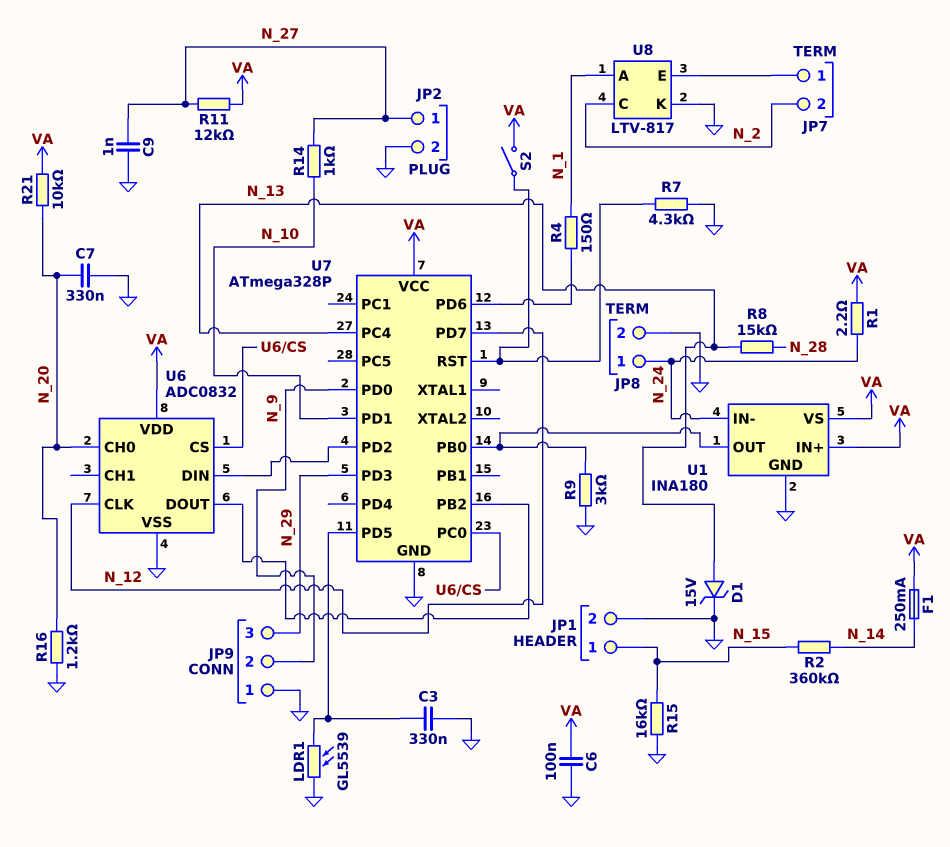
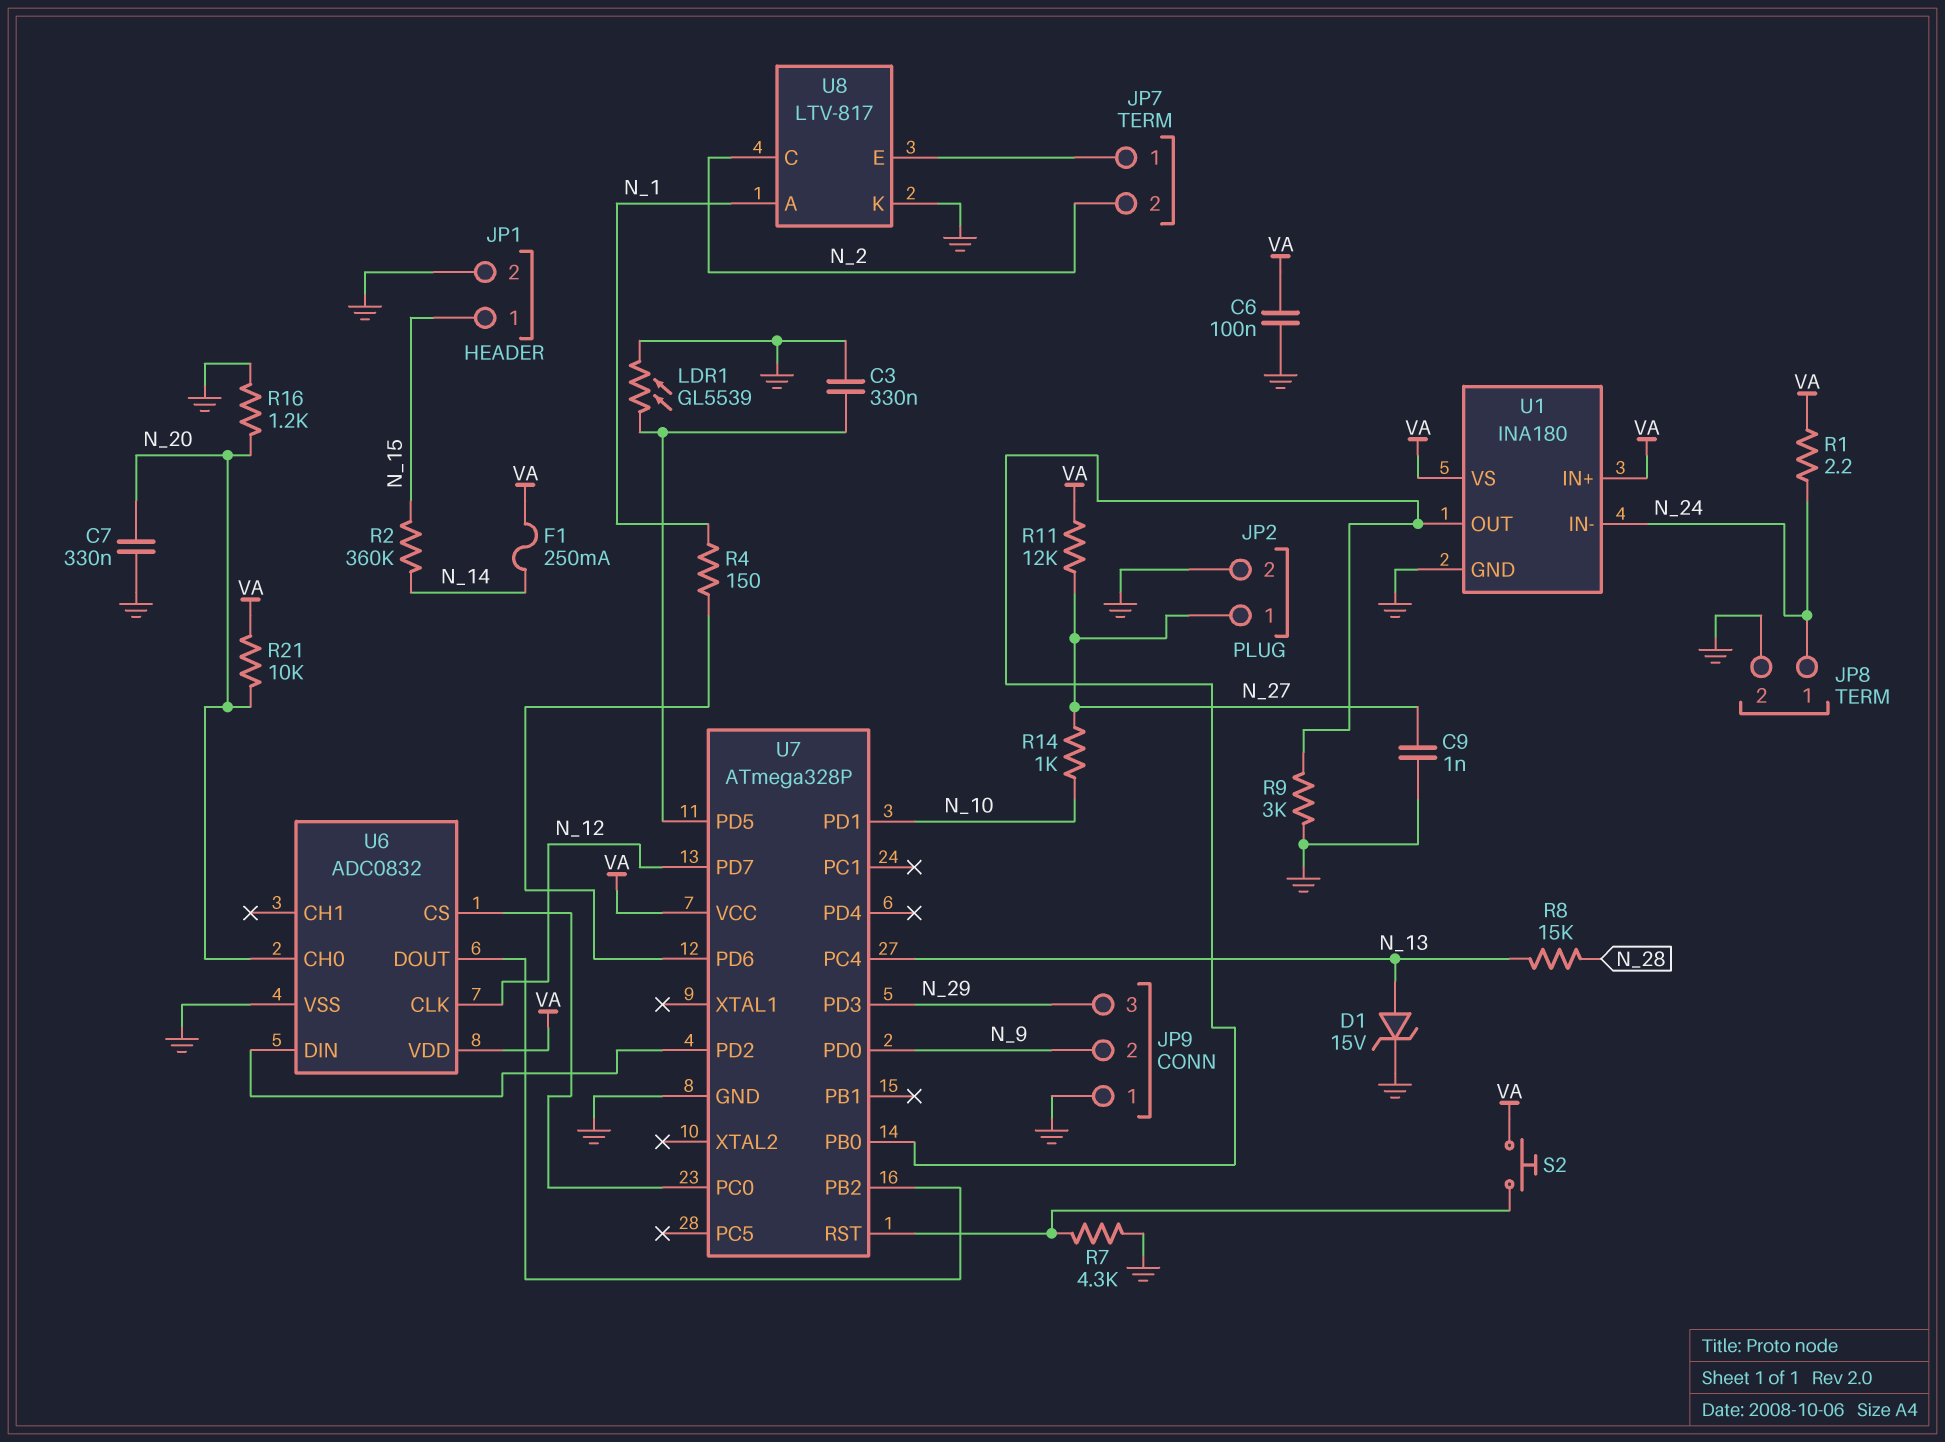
R15: 16k (GND, N_15) -> none
S2: switch (U7/RST, VA) -> button (U7/RST, VA)

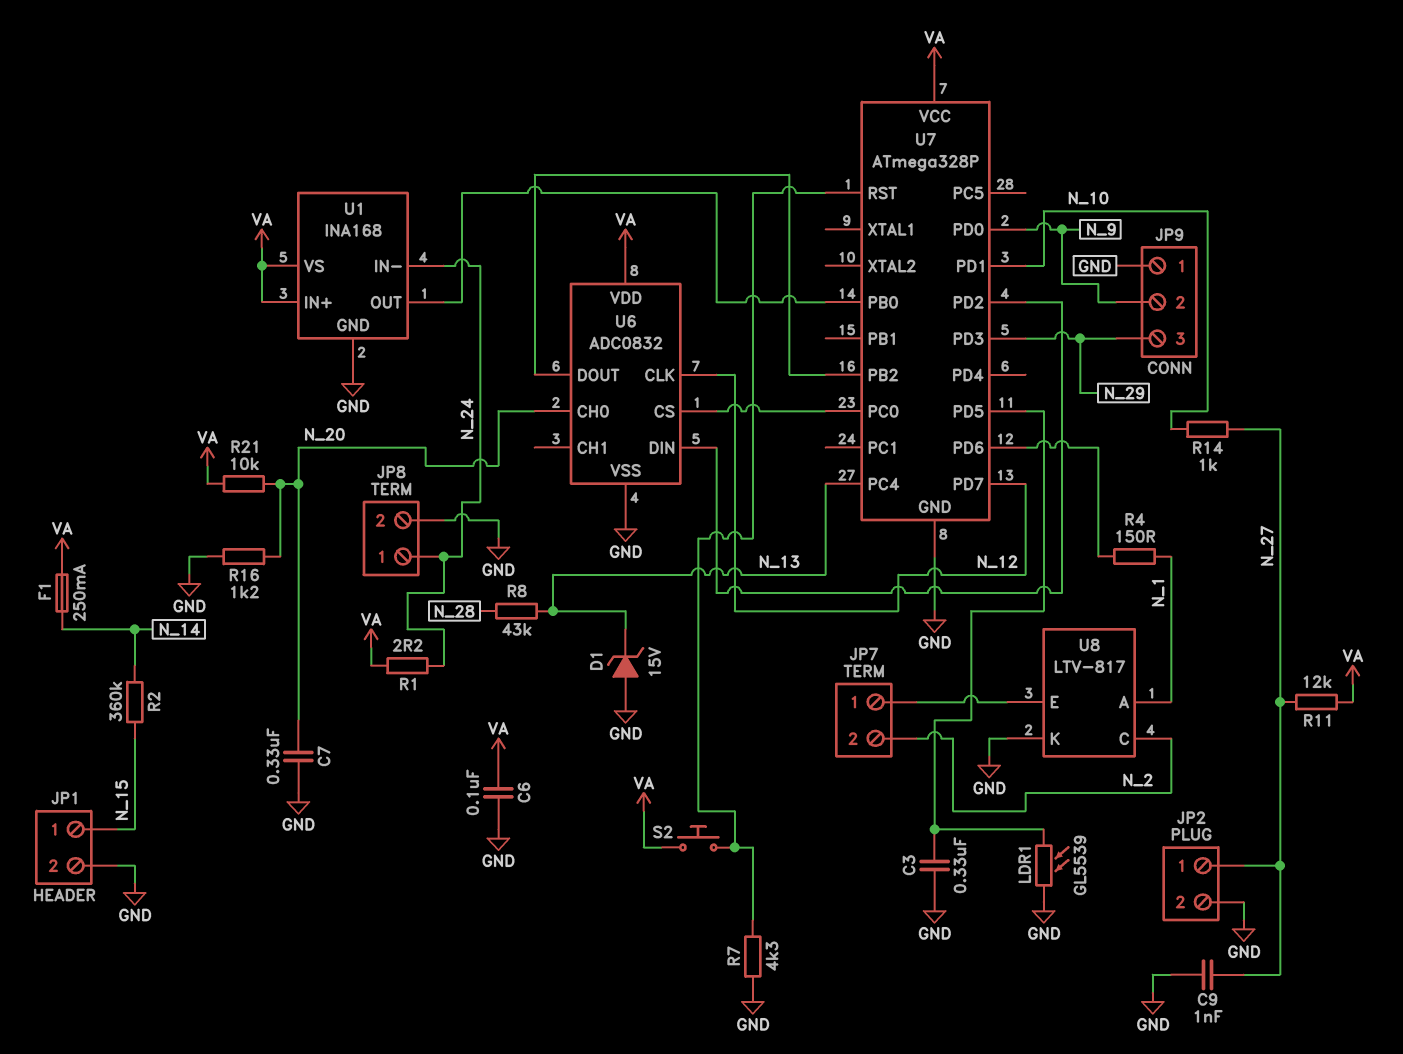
D1: zener 15V (A N_13, K GND) -> zener 15V (A GND, K N_13)
R8: 15k (N_13, N_28) -> 43k (N_13, N_28)
R9: 3k (GND, U1/OUT) -> none
U1: INA180 -> INA168

